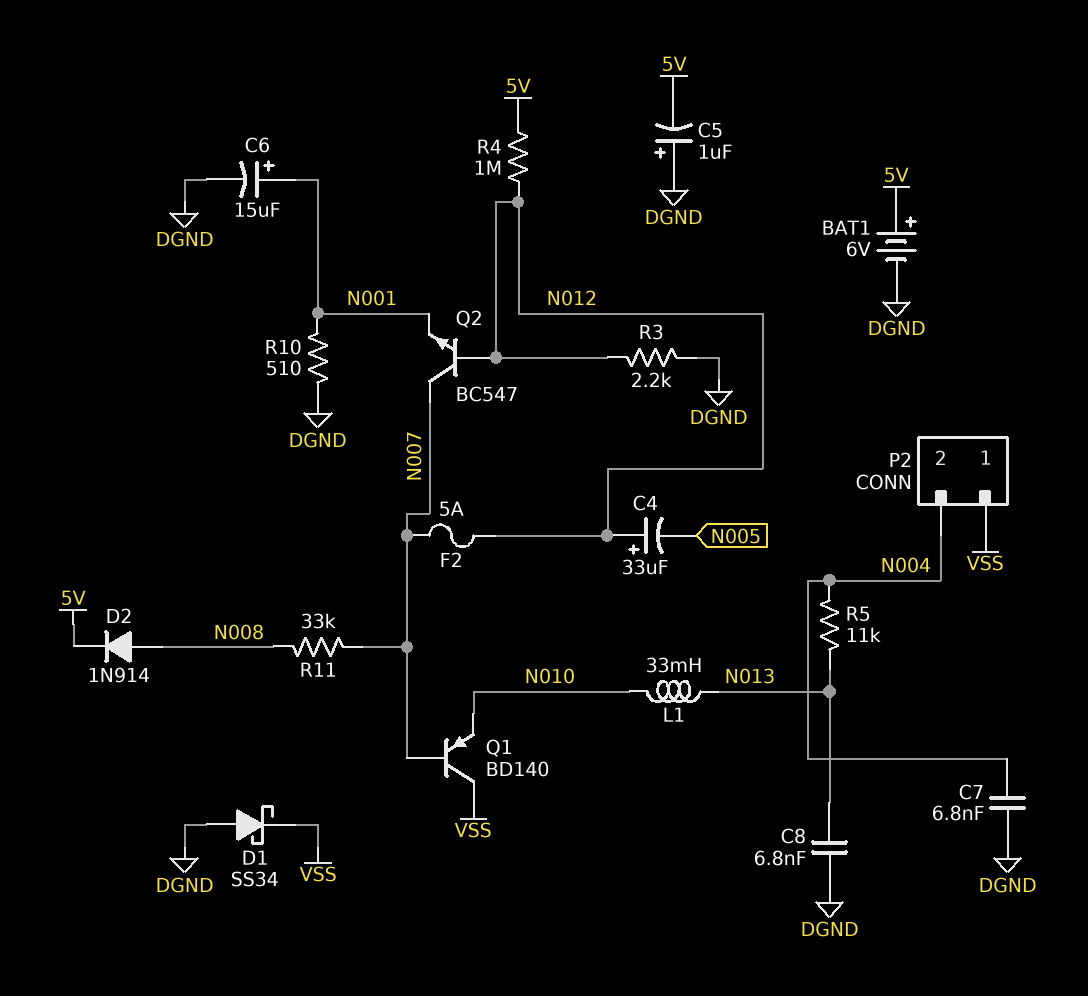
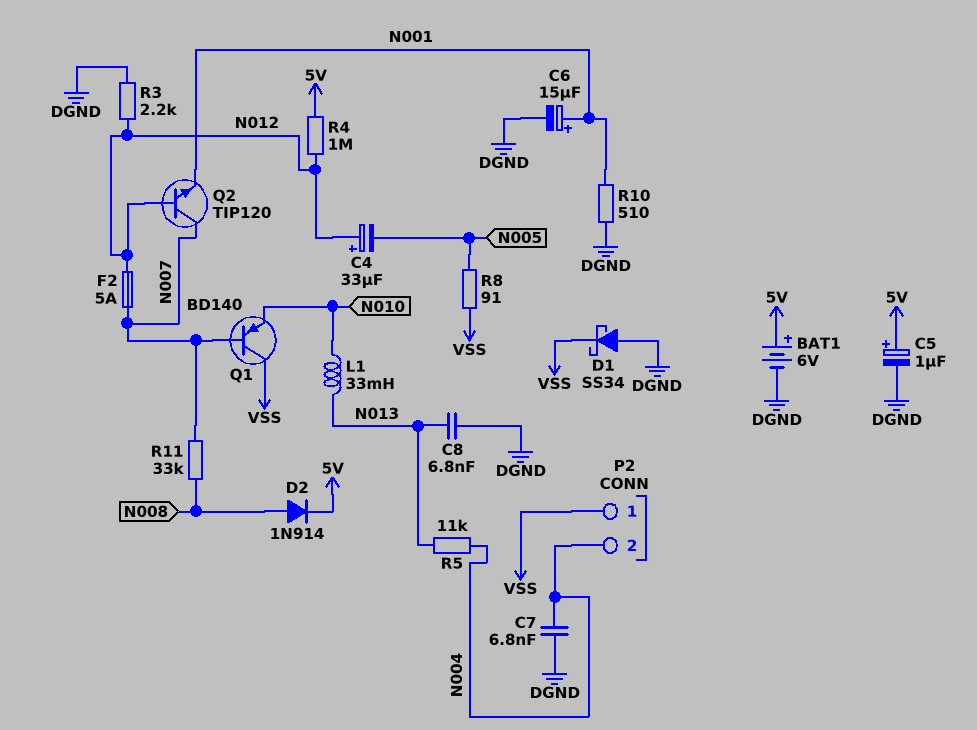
C5: 1uF (plus DGND, minus 5V) -> 1uF (plus 5V, minus DGND)
Q2: NPN BC547 (B N012, C N007, E N001) -> NPN TIP120 (B N012, C N007, E N001)
R8: none -> 91 (N005, VSS)

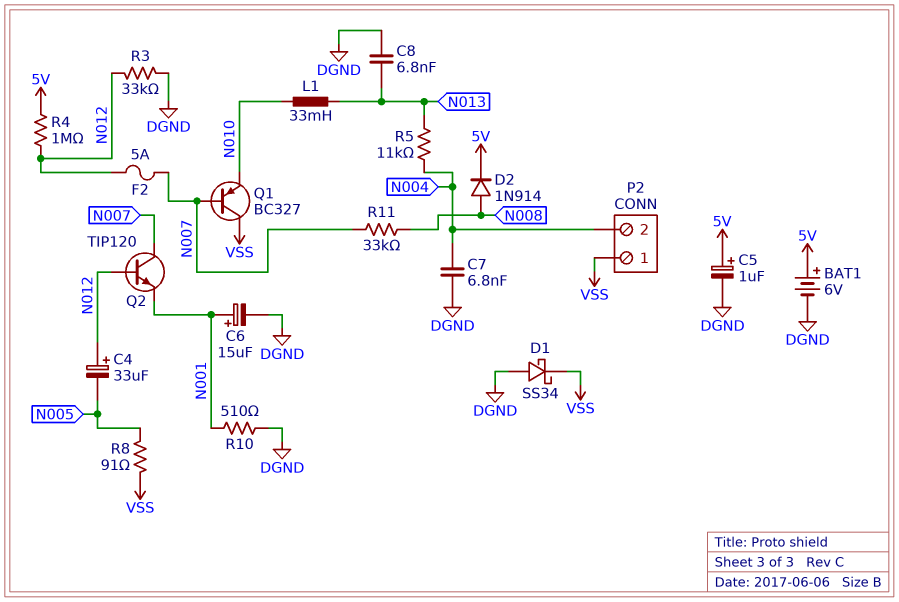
Q1: PNP BD140 (B N007, C VSS, E N010) -> PNP BC327 (B N007, C VSS, E N010)
R3: 2.2k (DGND, N012) -> 33k (DGND, N012)

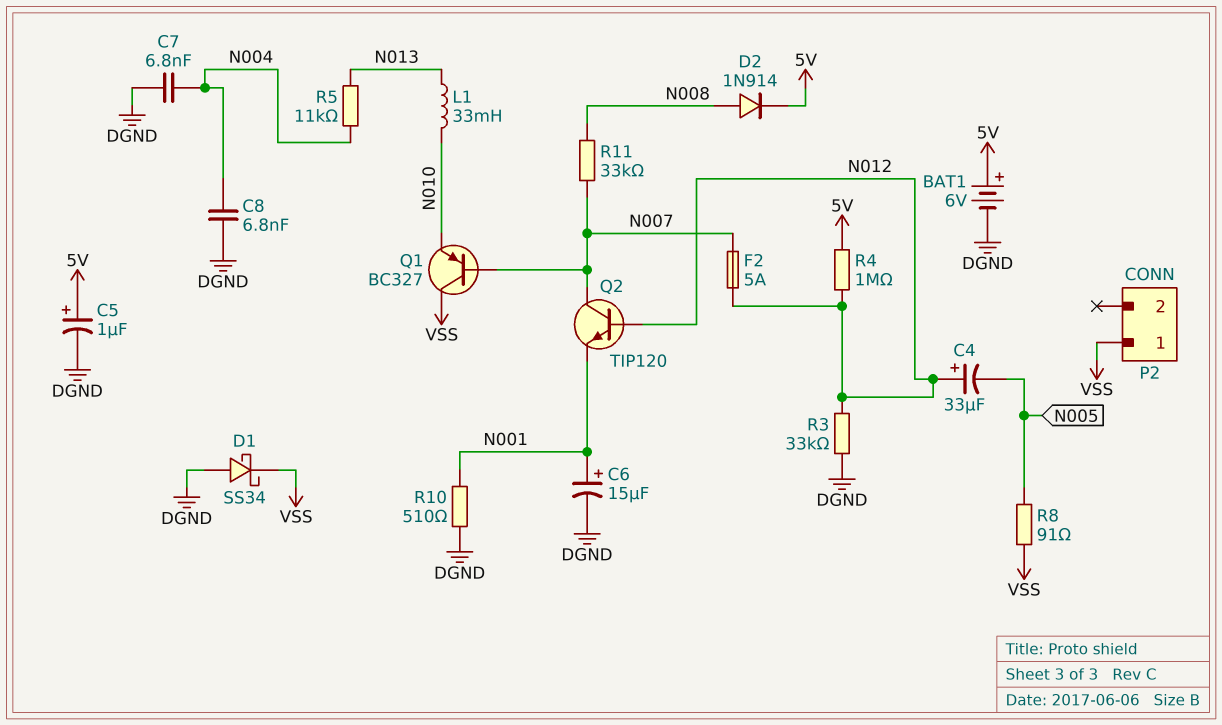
C8: 6.8nF (DGND, N013) -> 6.8nF (DGND, N004)
P2 pin 2: N004 -> none

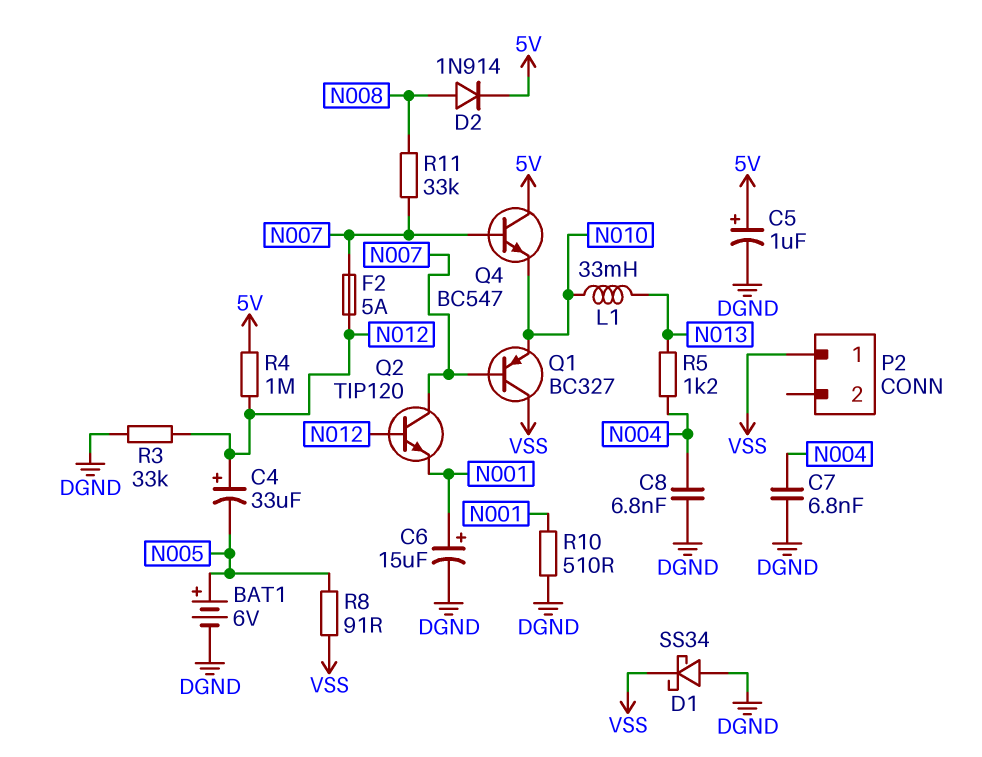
BAT1: 6V (plus 5V, minus DGND) -> 6V (plus N005, minus DGND)
Q4: none -> NPN BC547 (B N007, C 5V, E N010)
R5: 11k (N004, N013) -> 1.2k (N004, N013)

